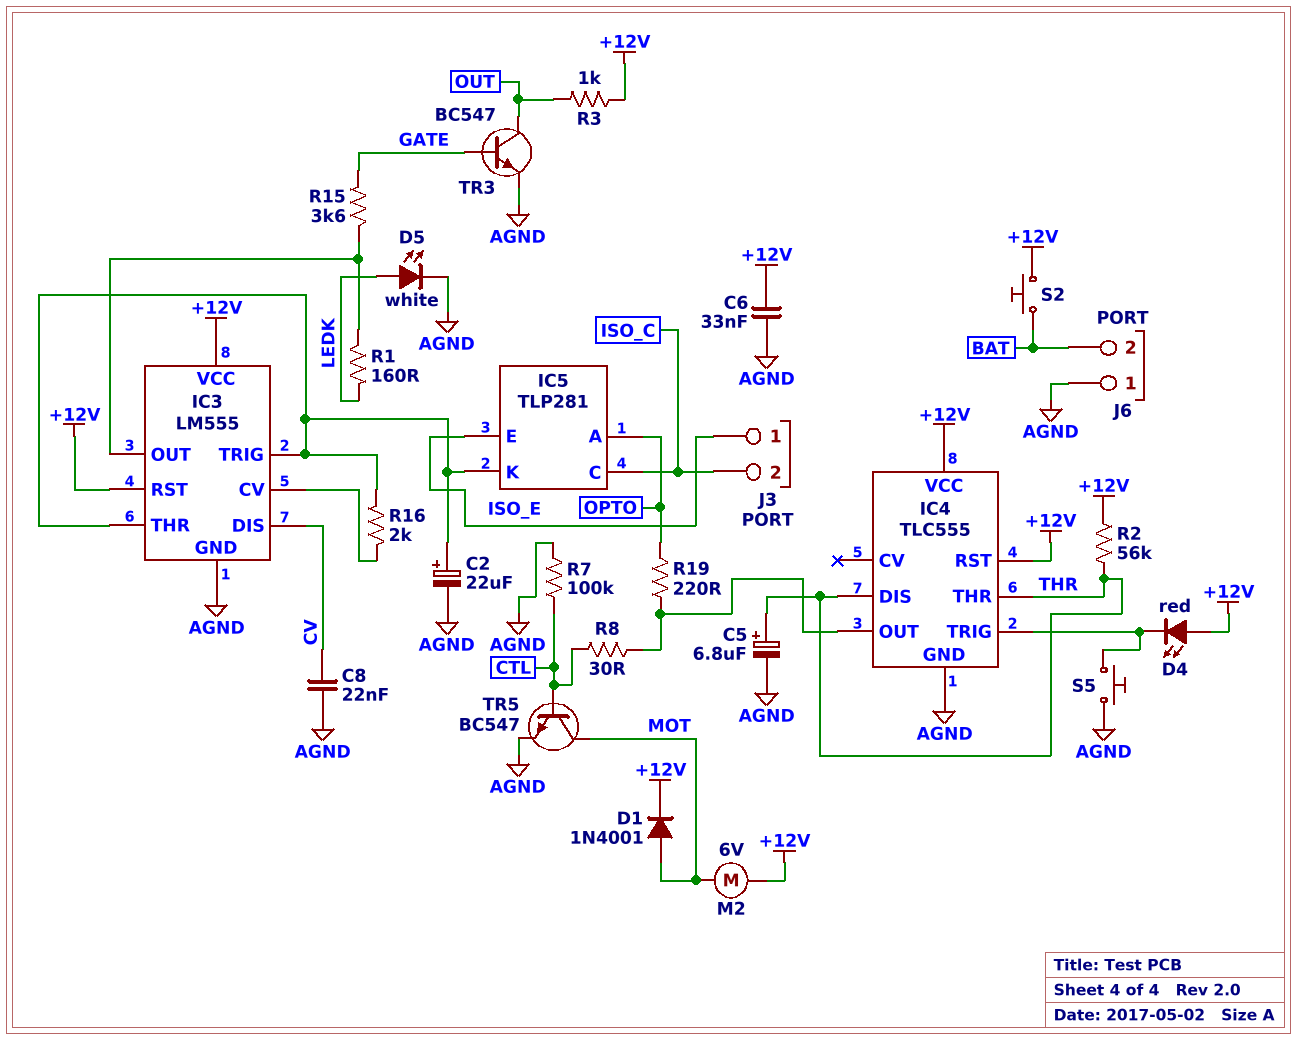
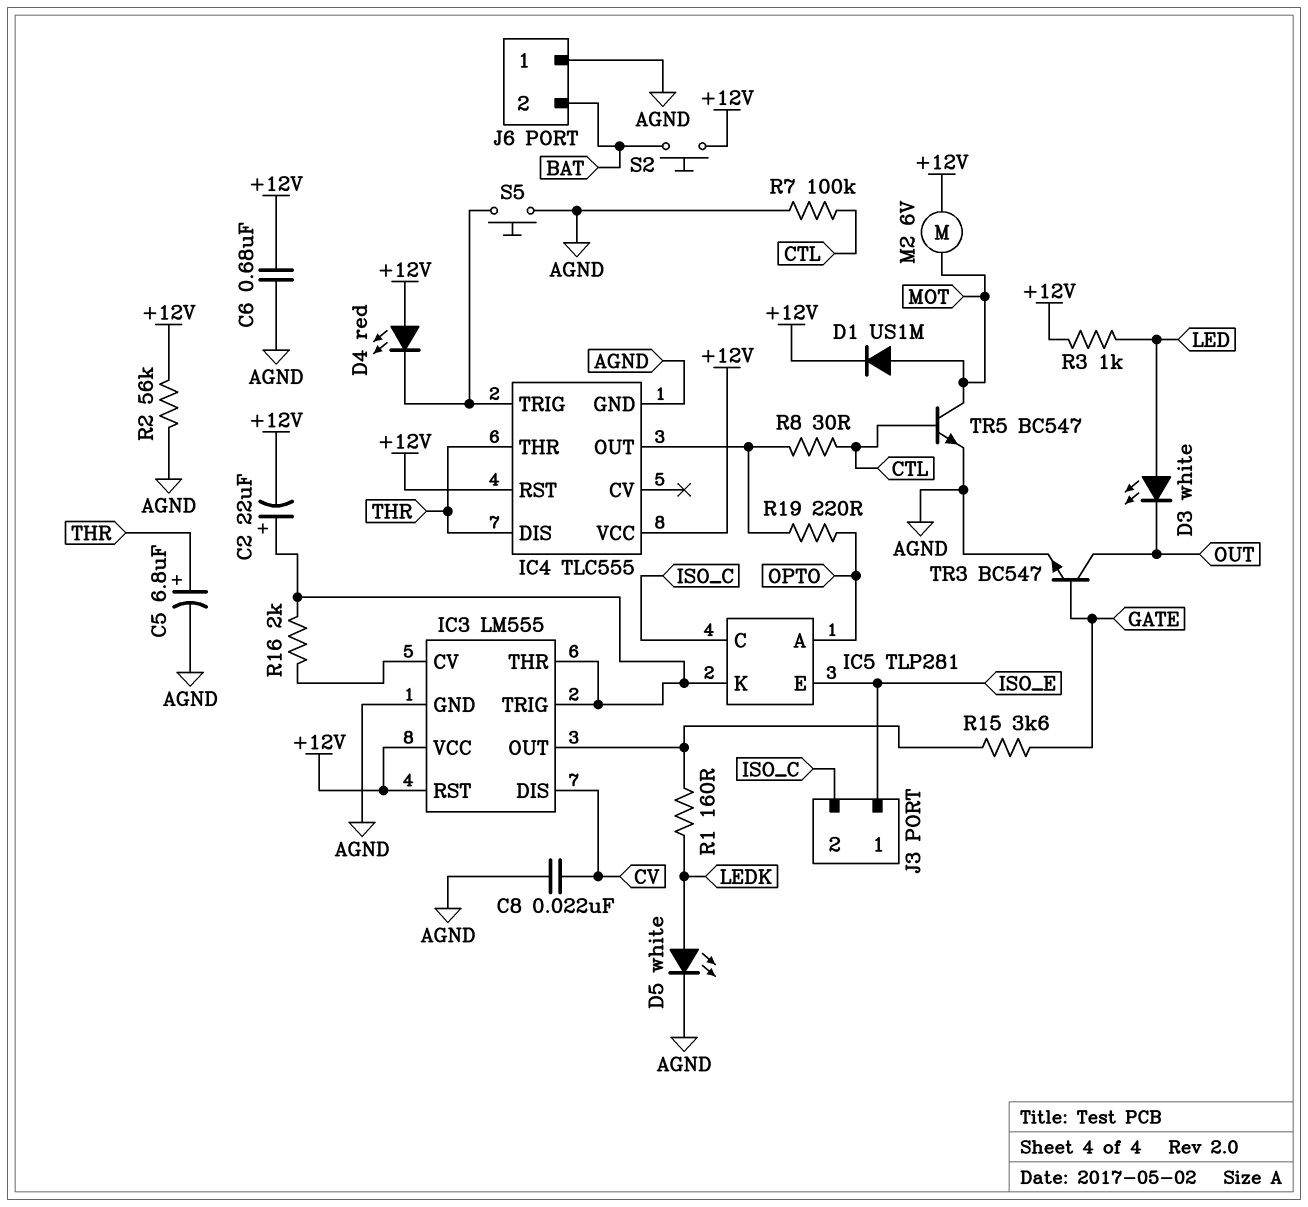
C2: 22uF (plus IC3/THR, minus AGND) -> 22uF (plus IC3/THR, minus +12V)
C6: 33nF (+12V, AGND) -> 680nF (+12V, AGND)
D1: diode 1N4001 (A MOT, K +12V) -> diode US1M (A MOT, K +12V)
D3: none -> LED white (A LED, K OUT)
R2: 56k (+12V, THR) -> 56k (+12V, AGND)
R3: 1k (+12V, OUT) -> 1k (+12V, LED)

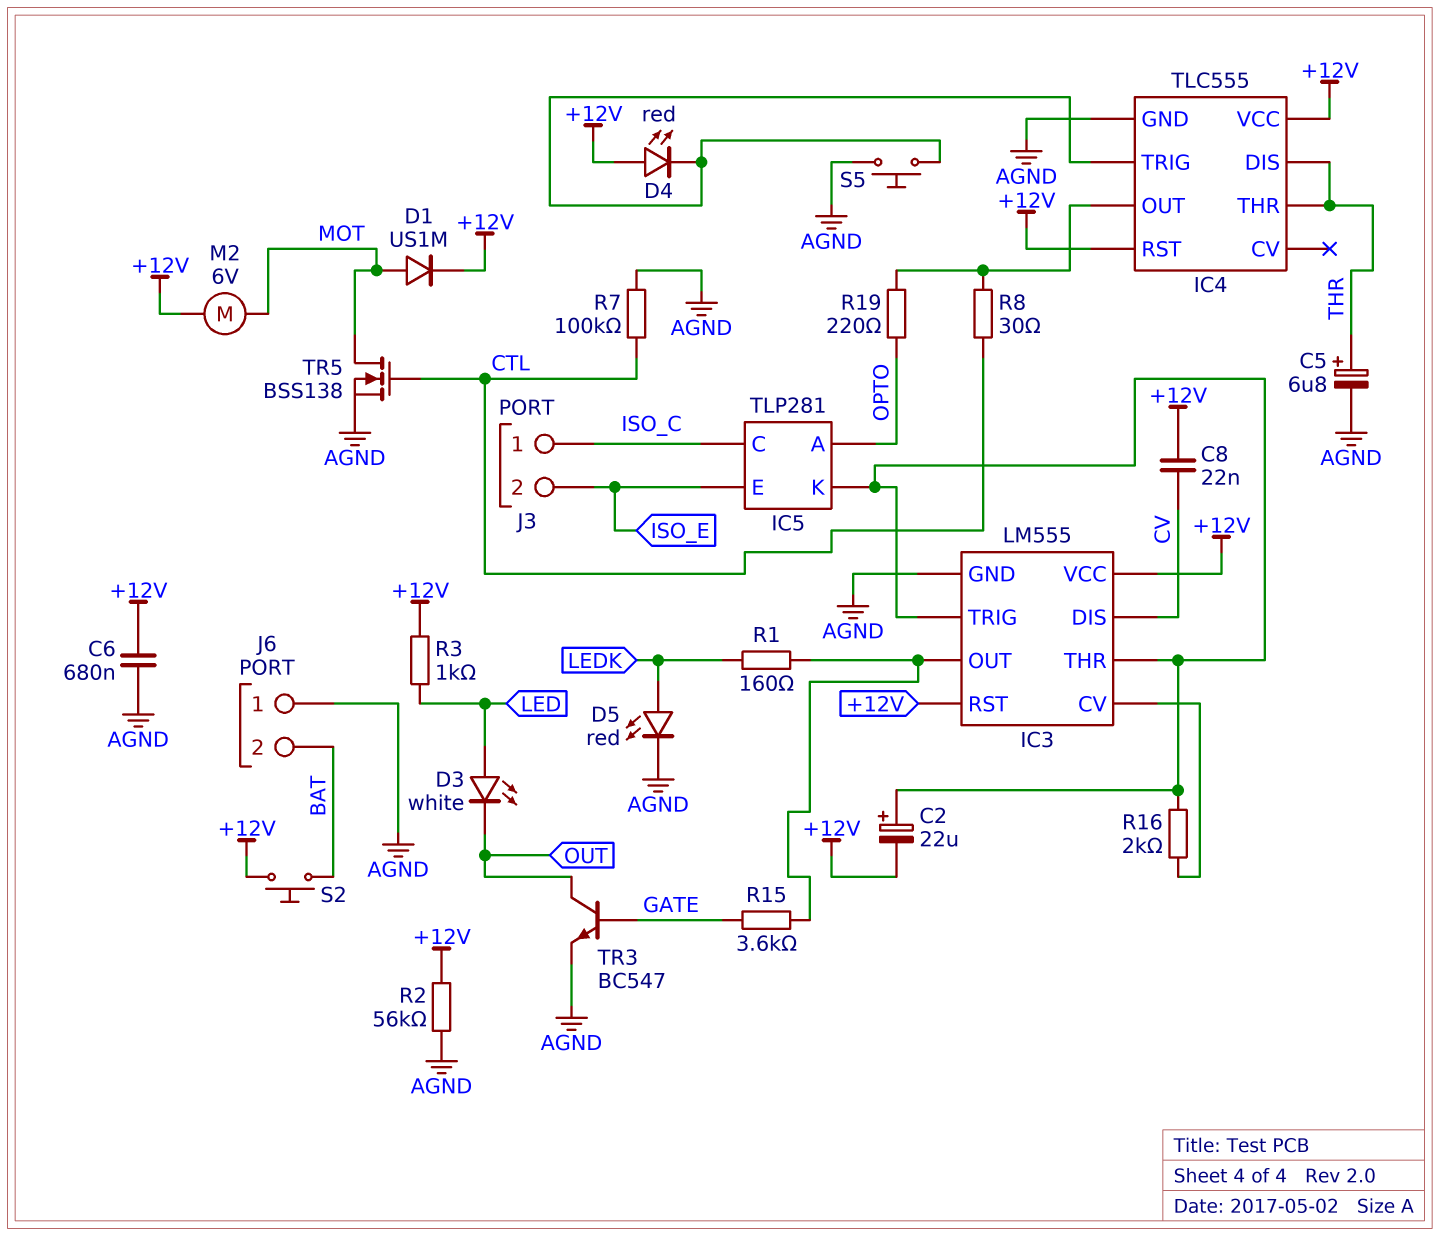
C8: 22nF (AGND, CV) -> 22nF (+12V, CV)
D5: LED white (A LEDK, K AGND) -> LED red (A LEDK, K AGND)
J3 pin 1: ISO_E -> ISO_C
J3 pin 2: ISO_C -> ISO_E
TR5: NPN BC547 (B CTL, C MOT, E AGND) -> NMOS BSS138 (G CTL, D MOT, S AGND)

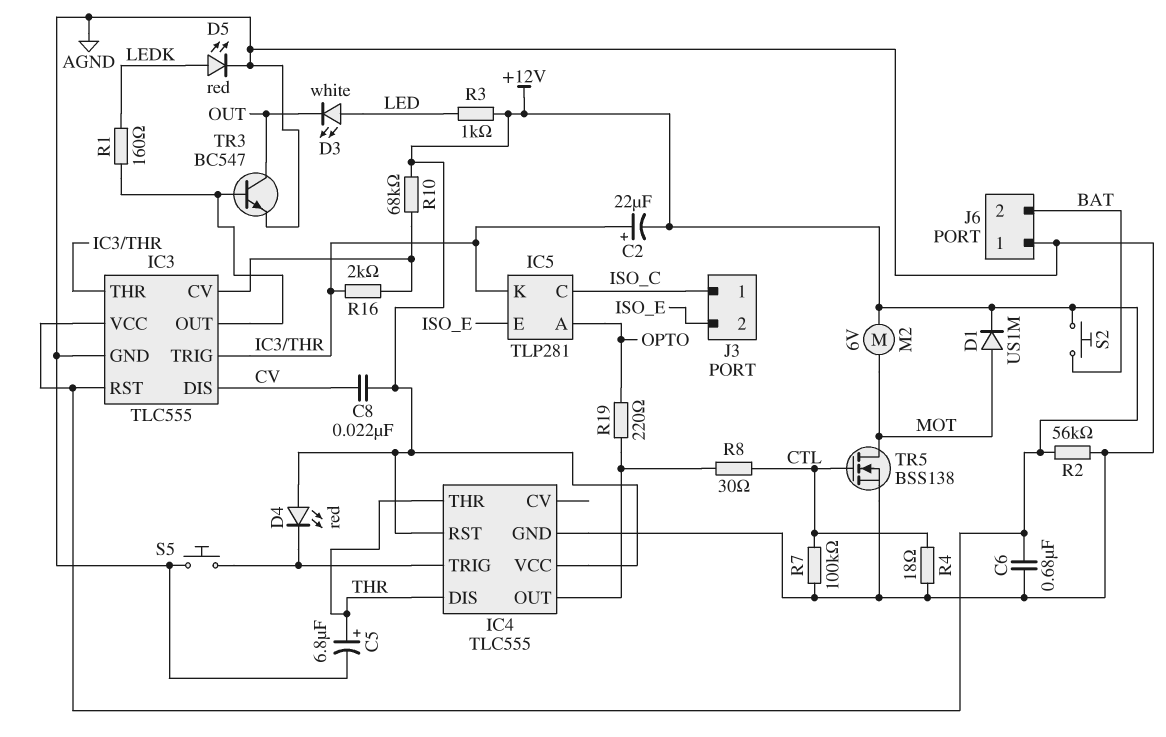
IC3: LM555 -> TLC555
R4: none -> 18 (AGND, CTL)
R10: none -> 68k (+12V, IC3/CV)
R15: 3.6k (GATE, IC3/OUT) -> none
TR3: NPN BC547 (B GATE, C OUT, E AGND) -> NPN BC547 (B IC3/OUT, C OUT, E AGND)

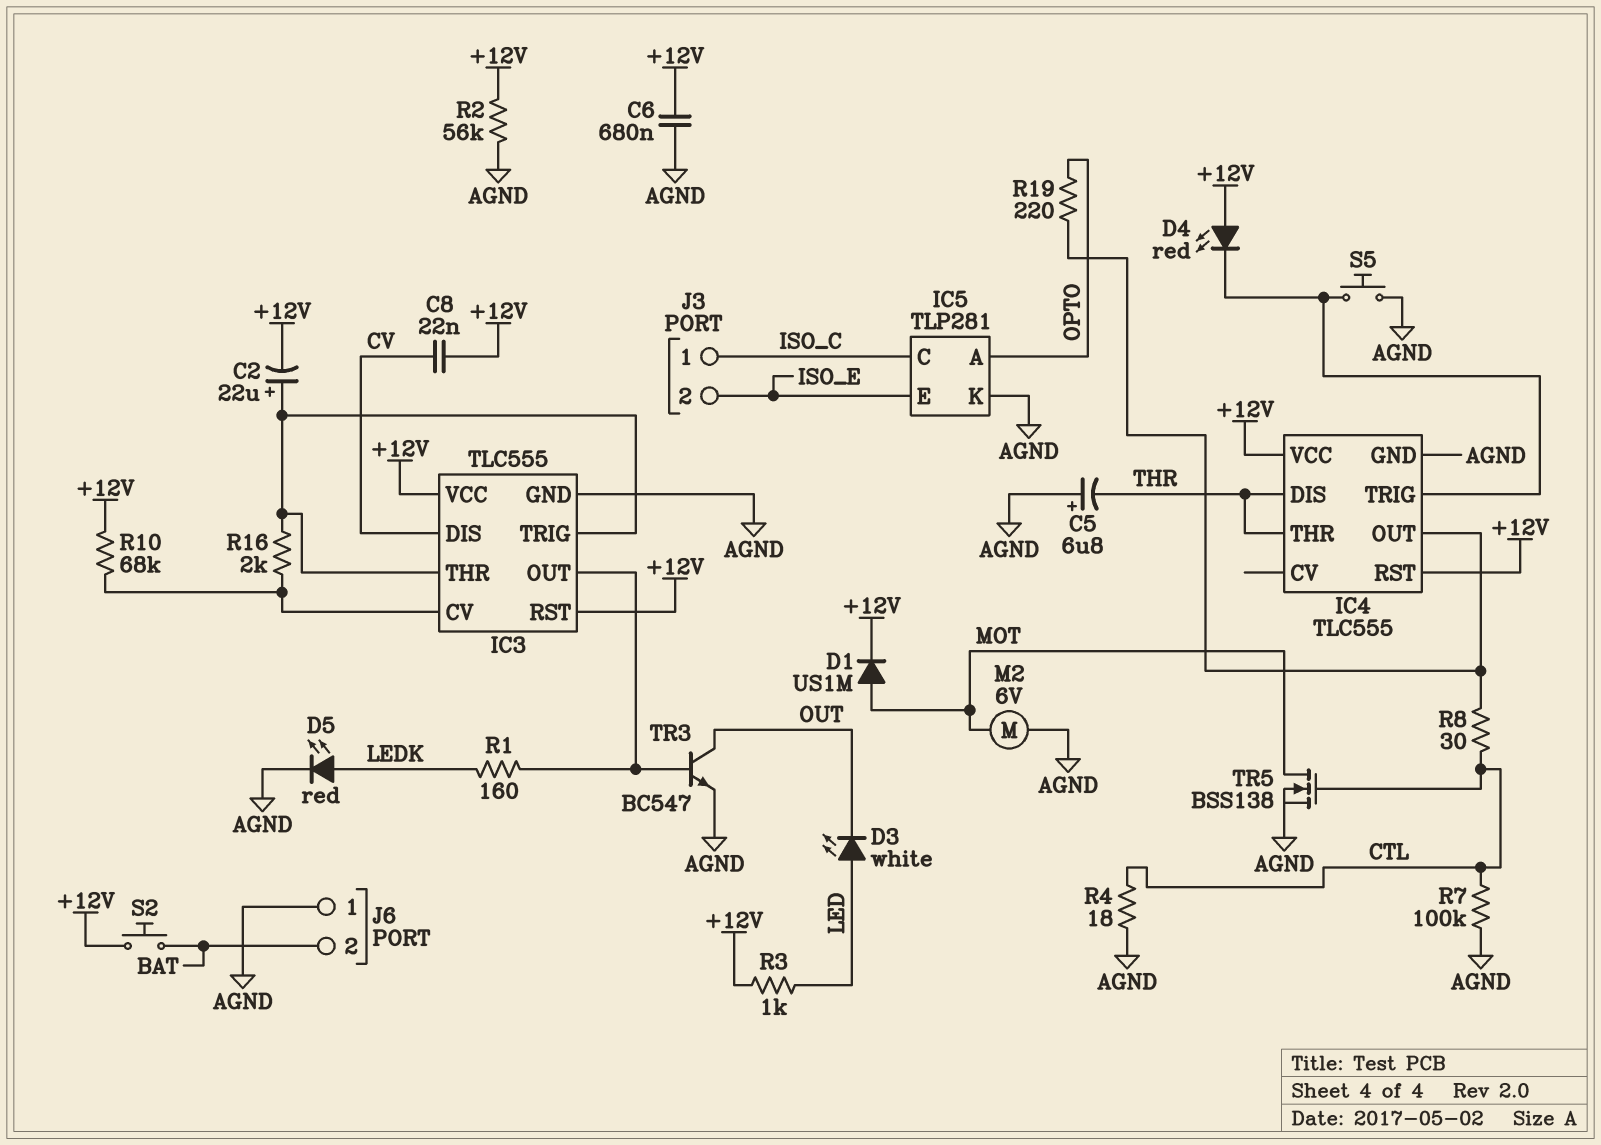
C5: 6.8uF (plus THR, minus AGND) -> 6.8uF (plus AGND, minus THR)
IC5 pin K: IC3/THR -> AGND
M2: motor 6V (+12V, MOT) -> motor 6V (AGND, MOT)

